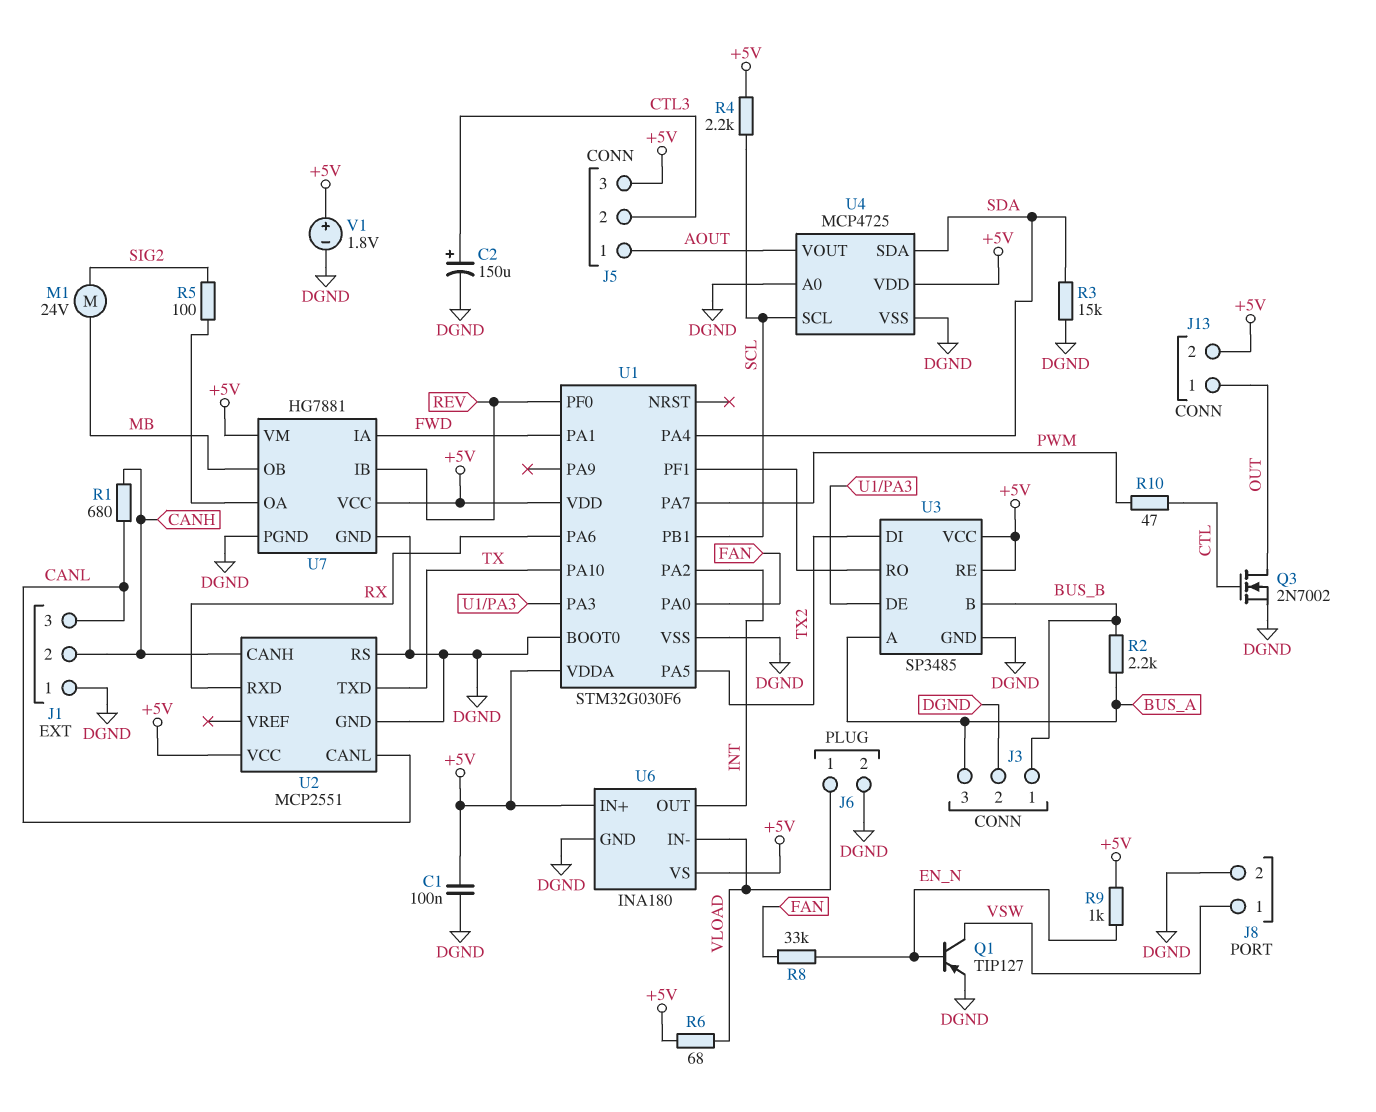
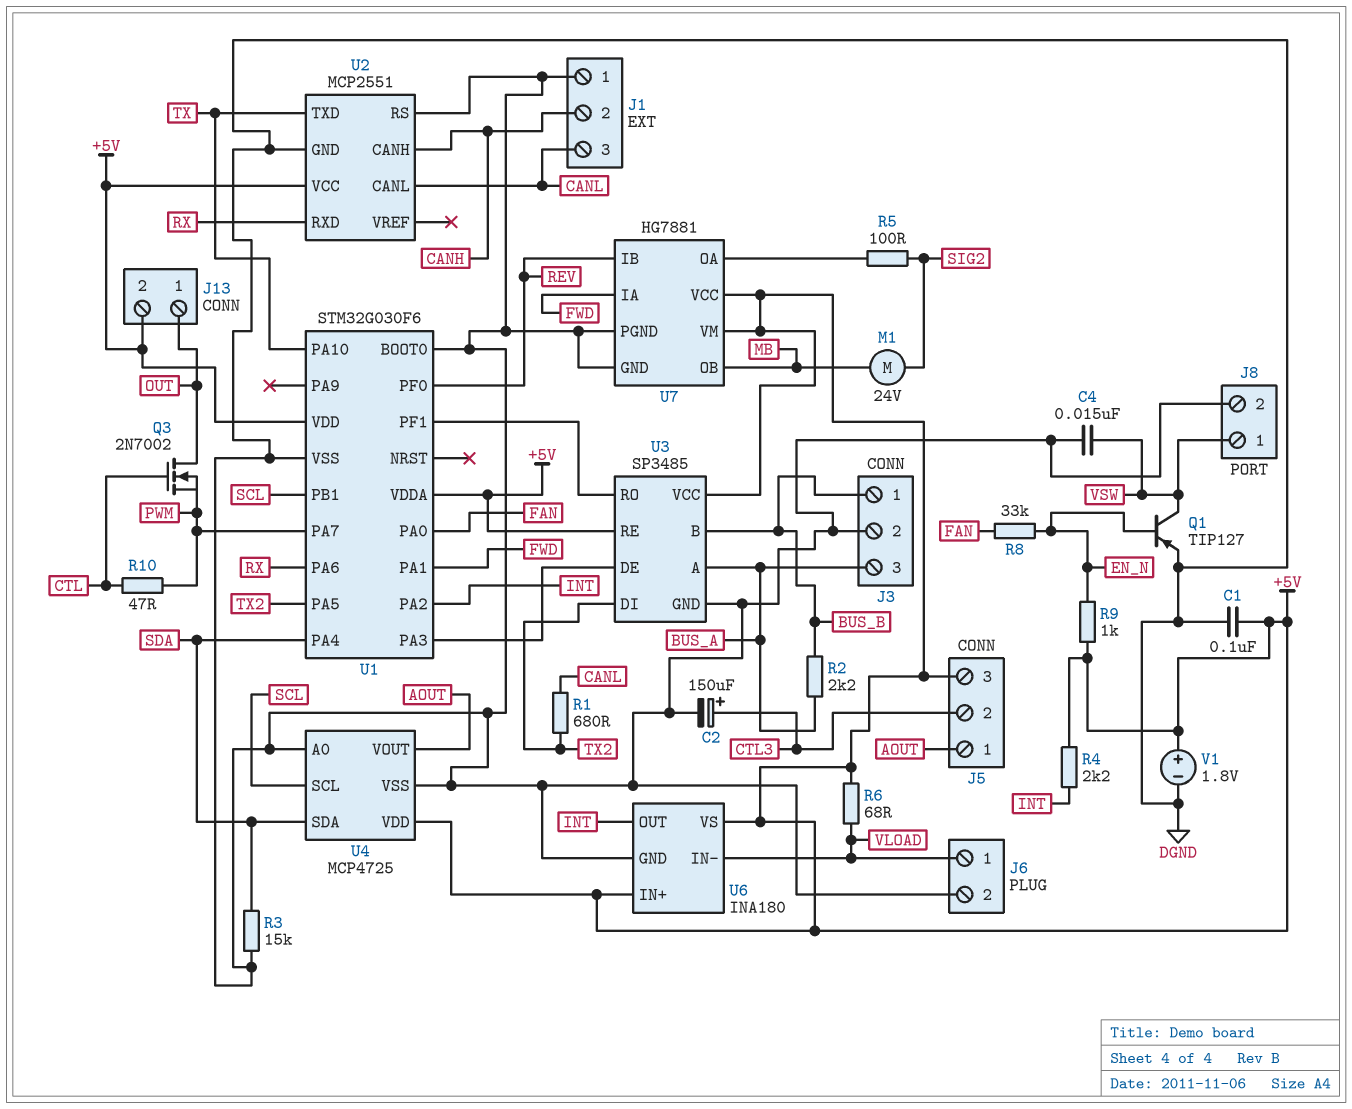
C4: none -> 15nF (DGND, VSW)
Q3: NMOS 2N7002 (G CTL, D OUT, S DGND) -> NMOS 2N7002 (G CTL, D OUT, S PWM)
R1: 680 (CANH, CANL) -> 680 (CANL, TX2)
R4: 2.2k (+5V, SCL) -> 2.2k (+5V, INT)

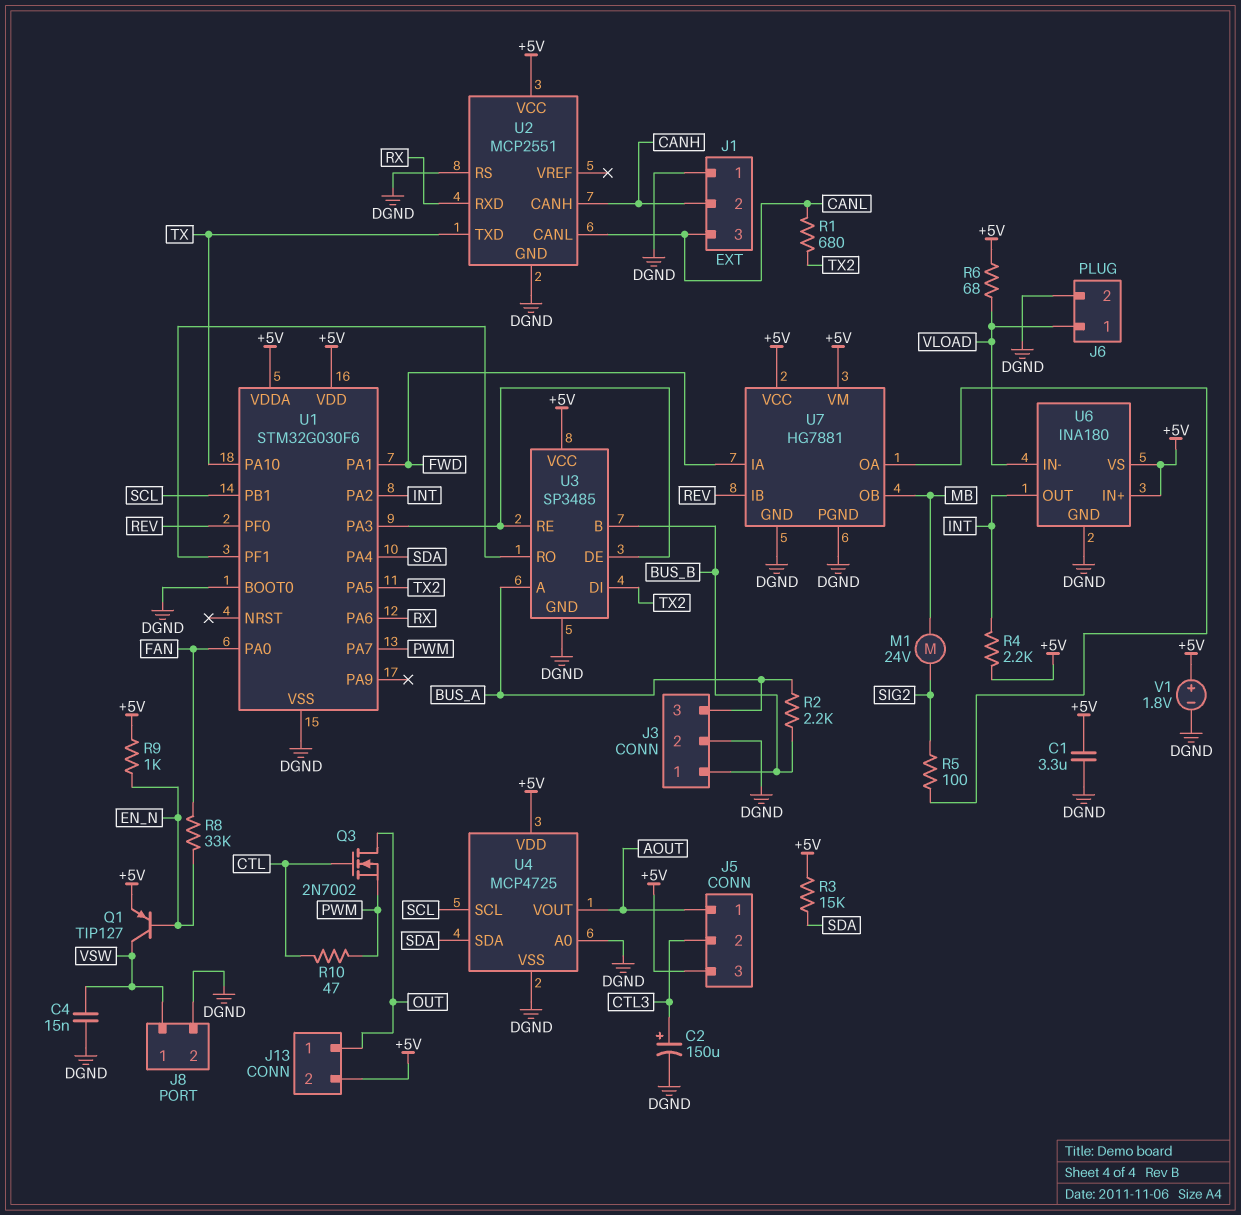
C1: 100nF (+5V, DGND) -> 3.3uF (+5V, DGND)
Q1: PNP TIP127 (B EN_N, C VSW, E DGND) -> PNP TIP127 (B EN_N, C VSW, E +5V)
R3: 15k (DGND, SDA) -> 15k (+5V, SDA)
U3 pin RE: +5V -> U1/PA3

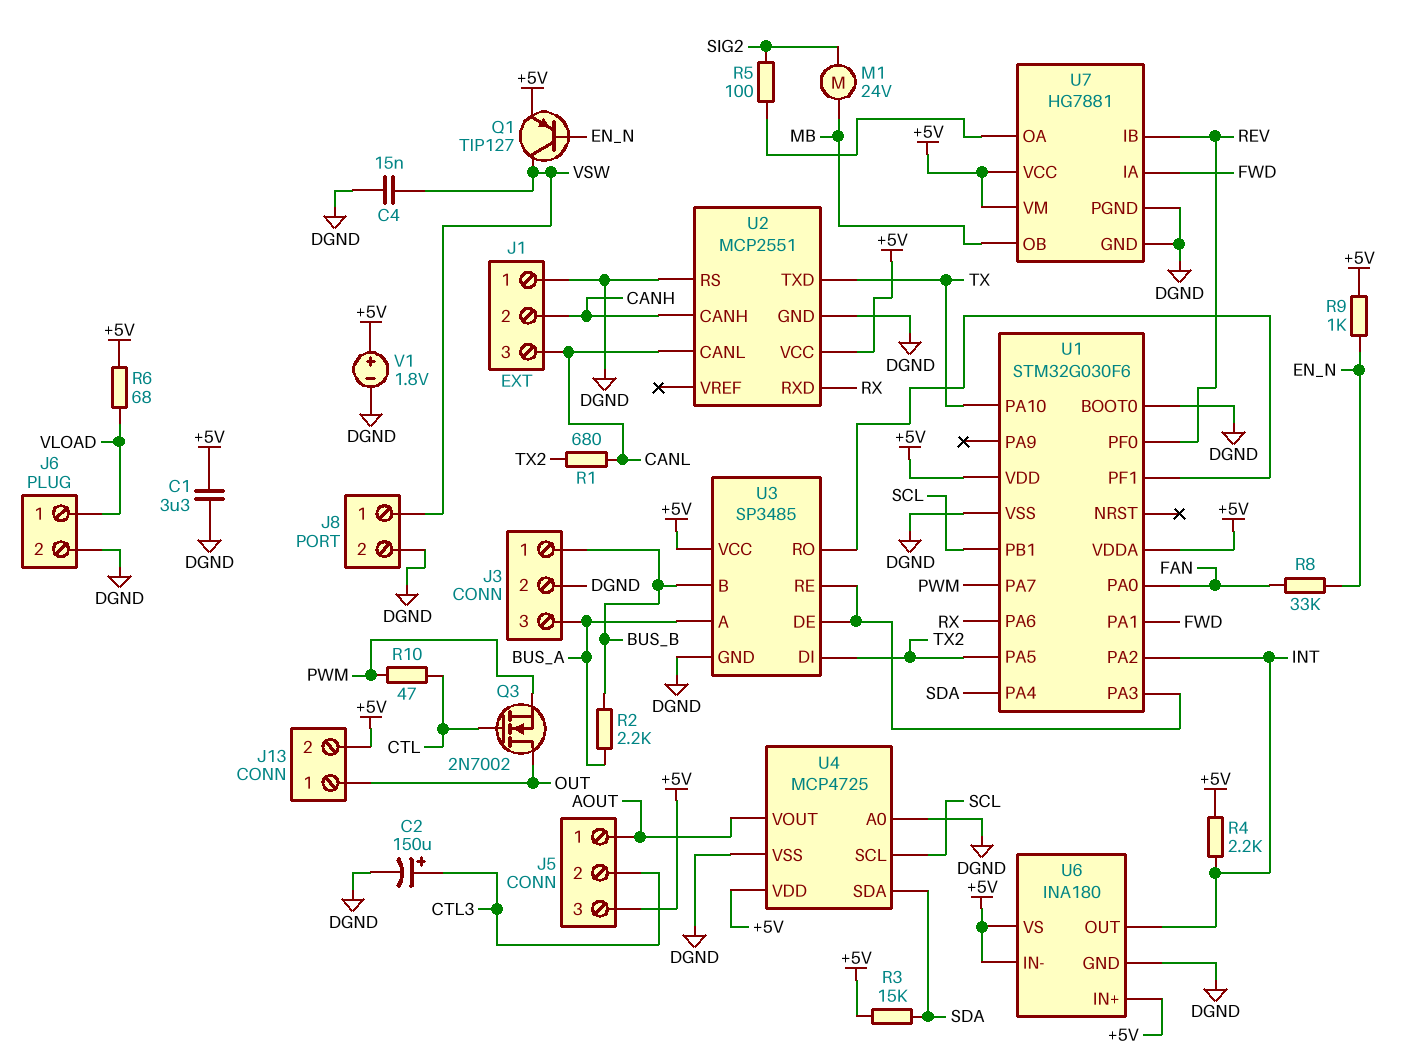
U6 pin IN-: VLOAD -> +5V

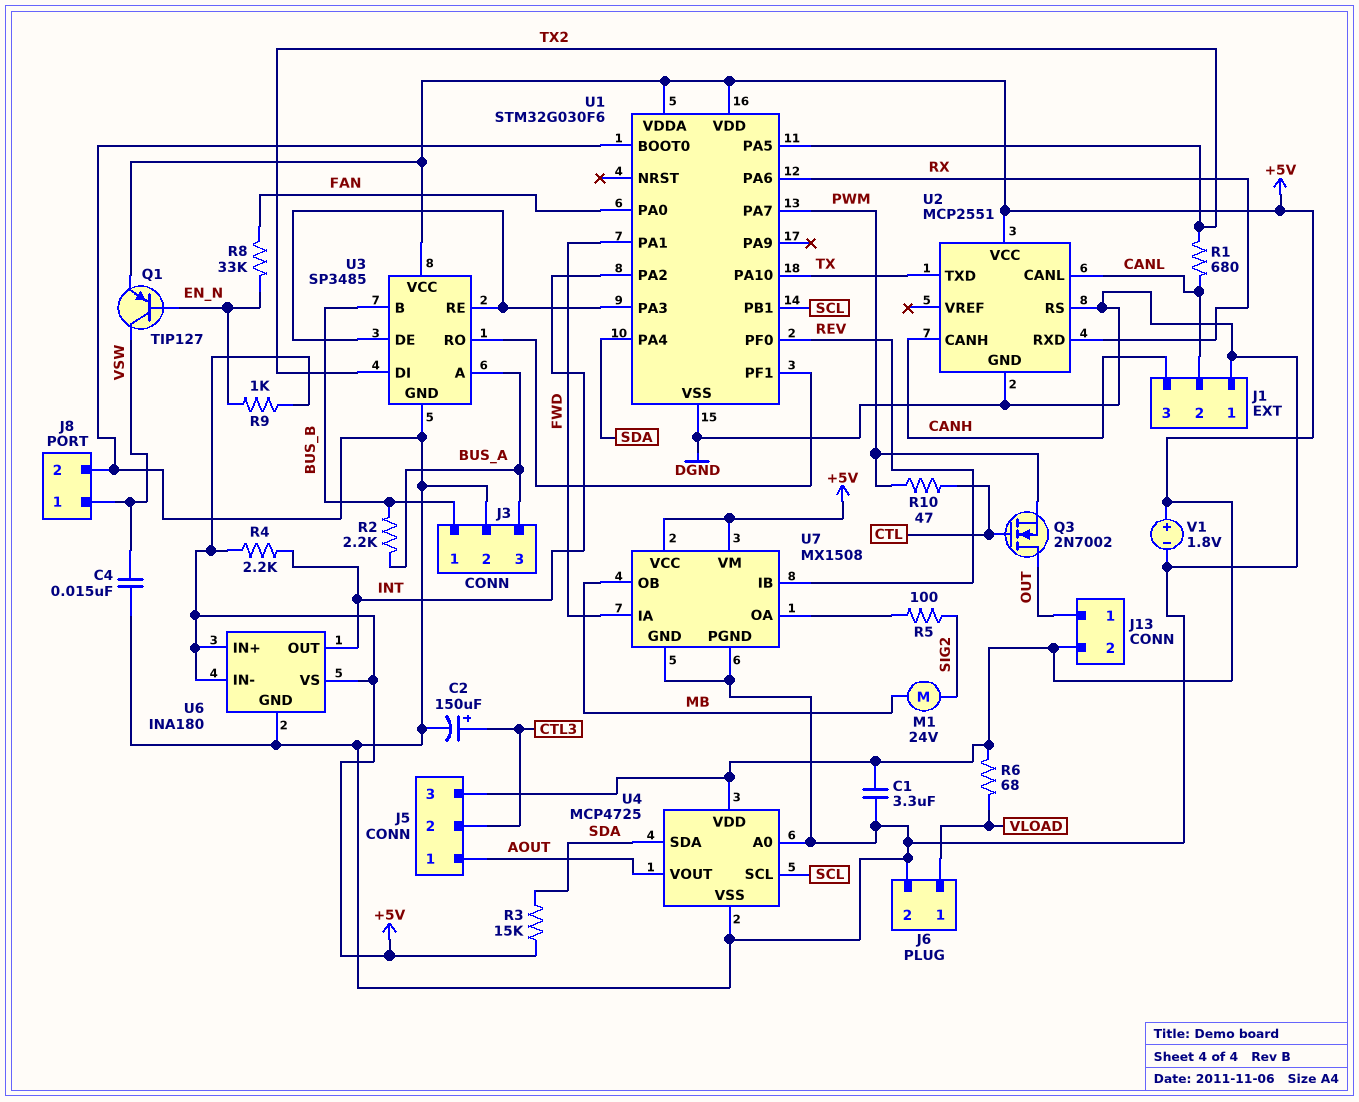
J1 pin 2: CANH -> CANL
J1 pin 3: CANL -> CANH
U7: HG7881 -> MX1508

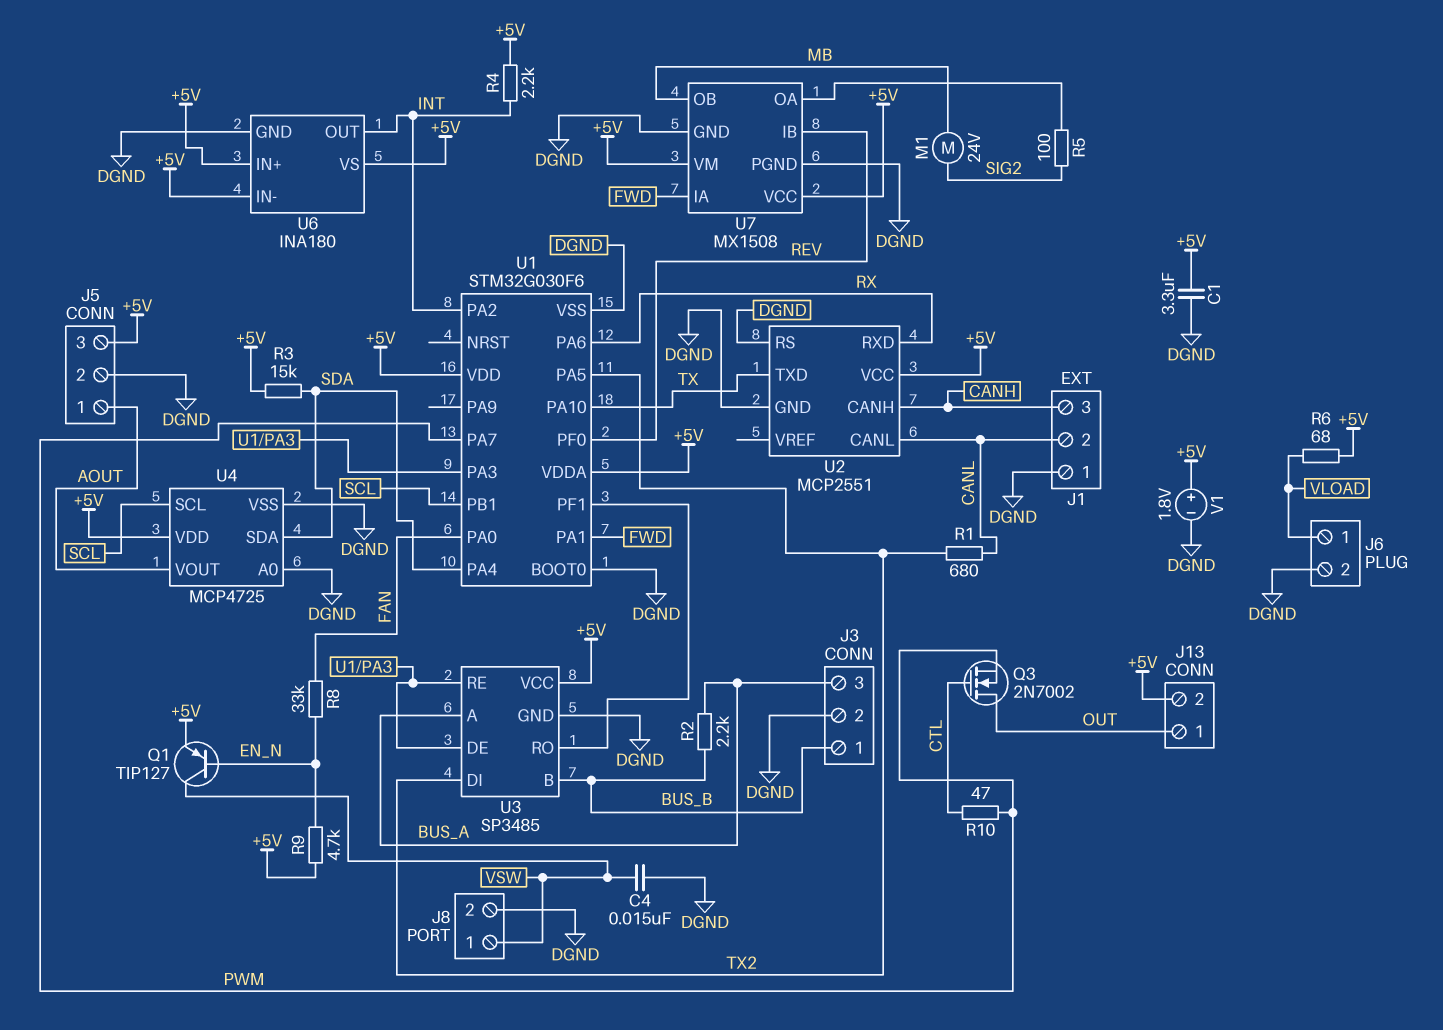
C2: 150uF (plus CTL3, minus DGND) -> none
J5 pin 2: CTL3 -> DGND
R9: 1k (+5V, EN_N) -> 4.7k (+5V, EN_N)

